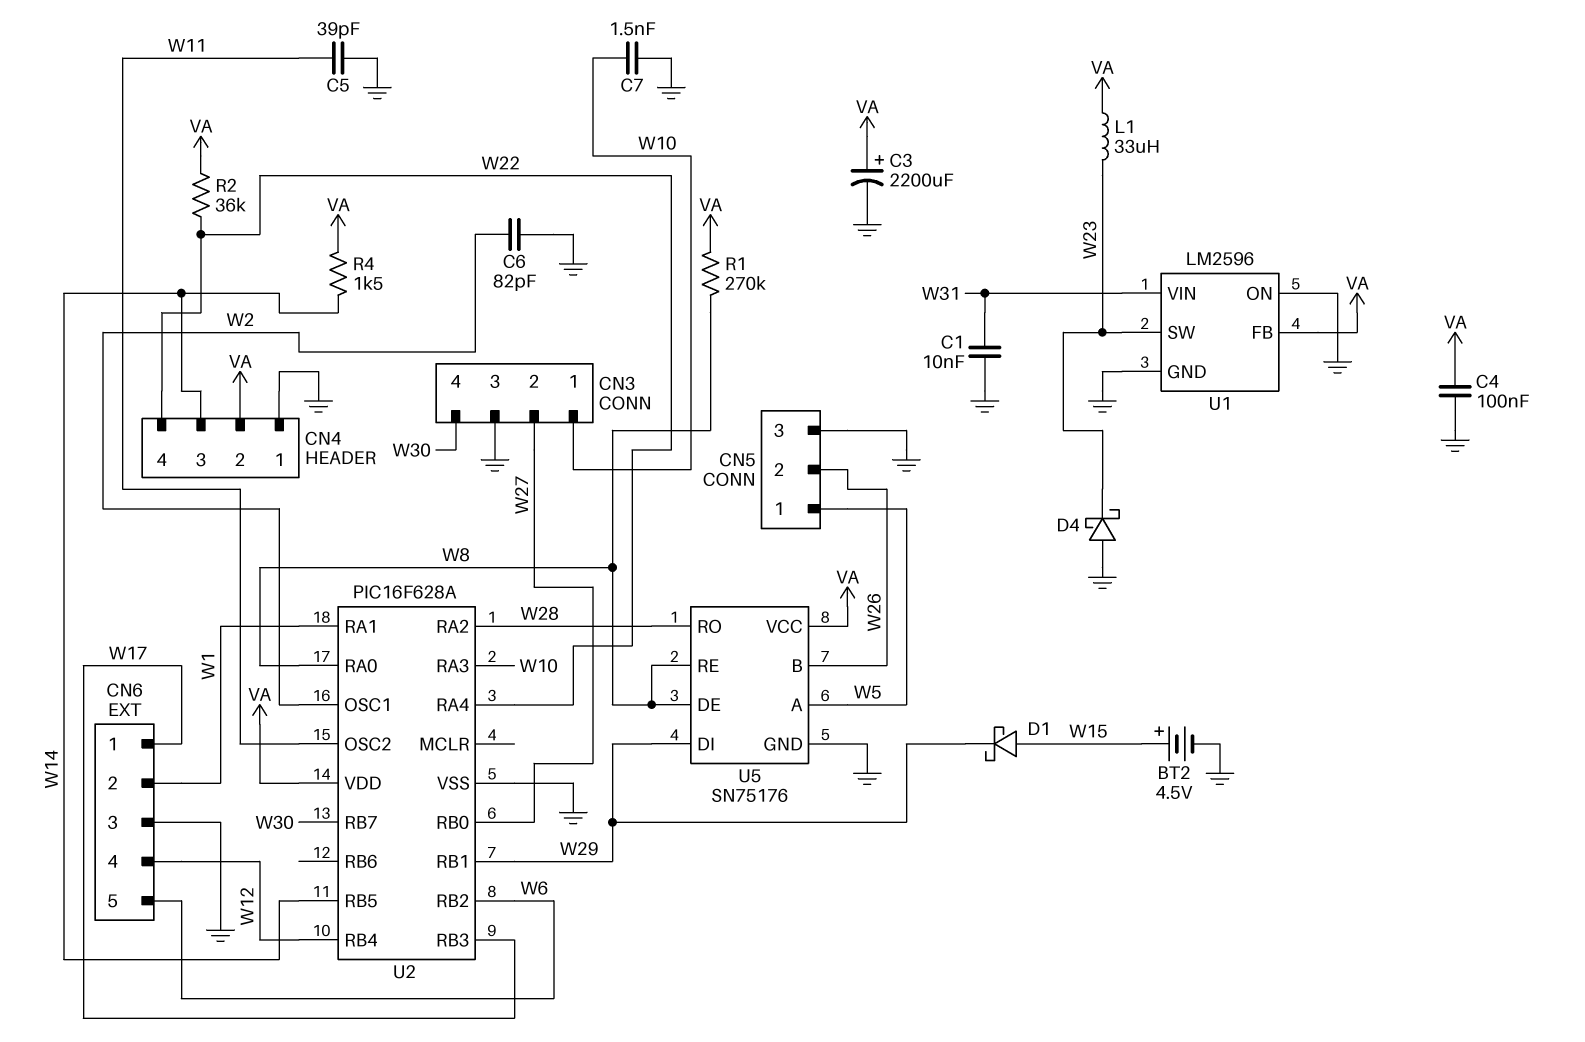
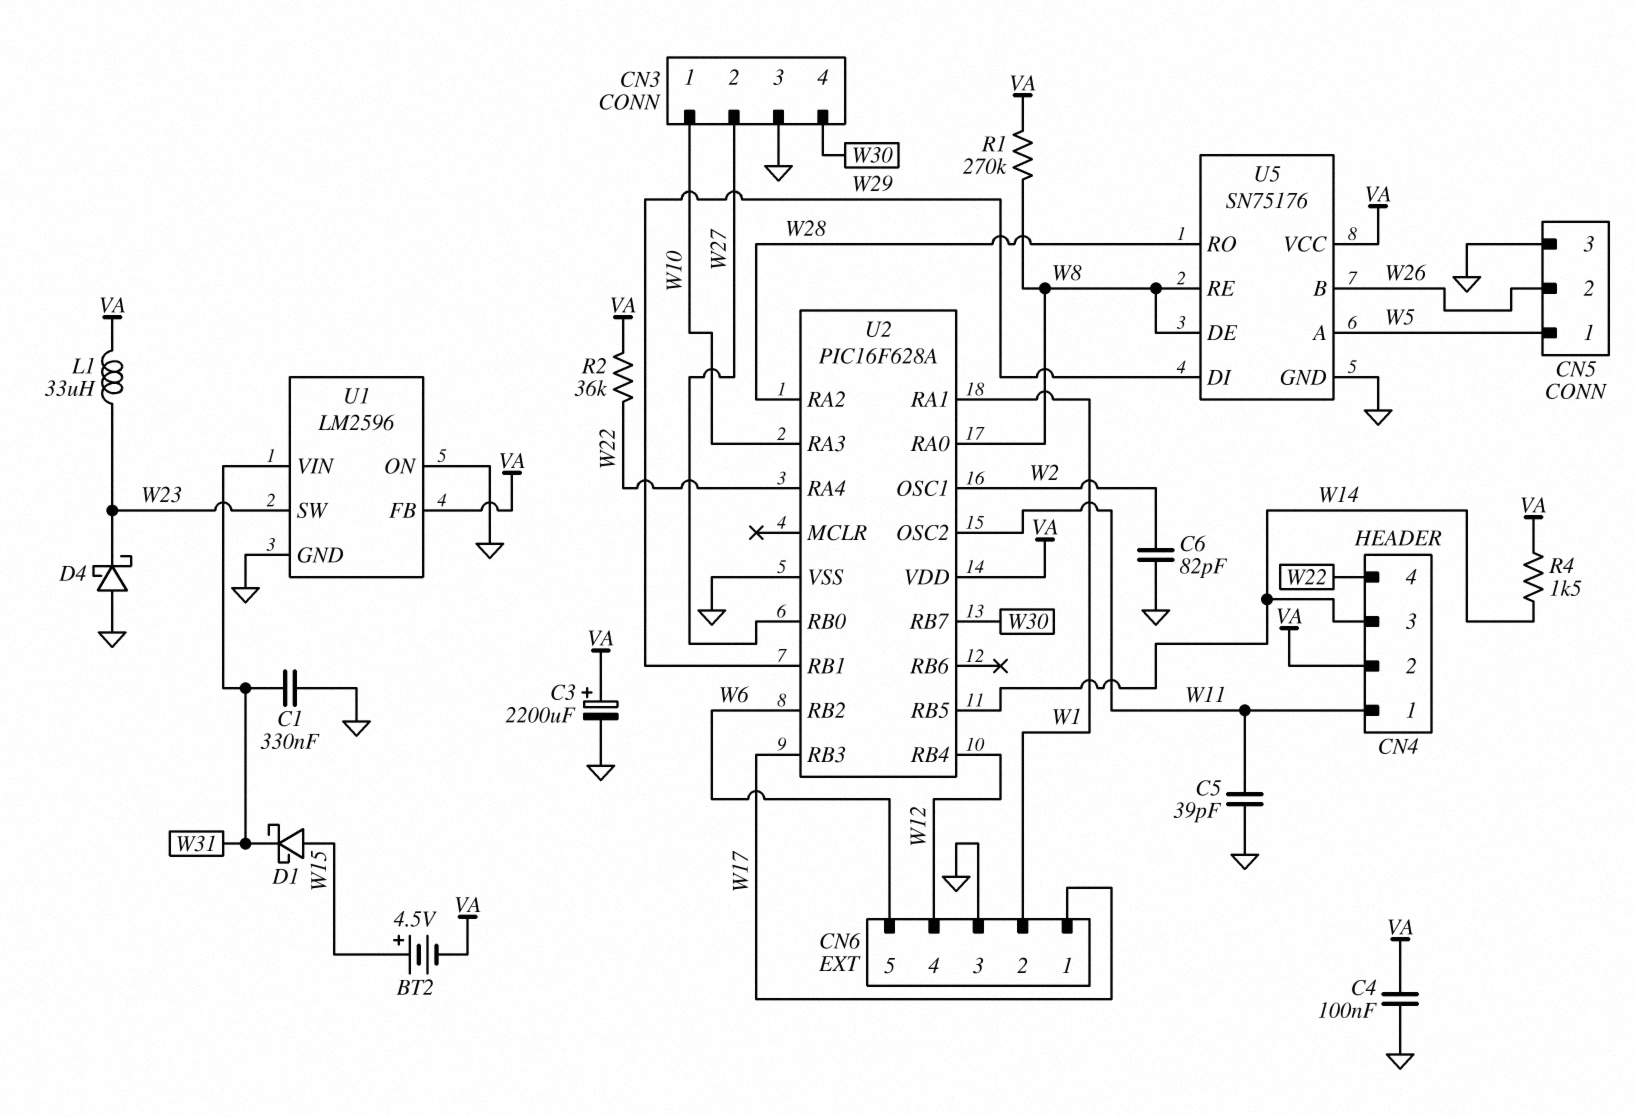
BT2: 4.5V (plus W15, minus GND) -> 4.5V (plus W15, minus VA)
C1: 10nF (GND, W31) -> 330nF (GND, W31)
C7: 1.5nF (GND, W10) -> none
CN4 pin 1: GND -> W11
D1: schottky (A W15, K W29) -> schottky (A W15, K W31)

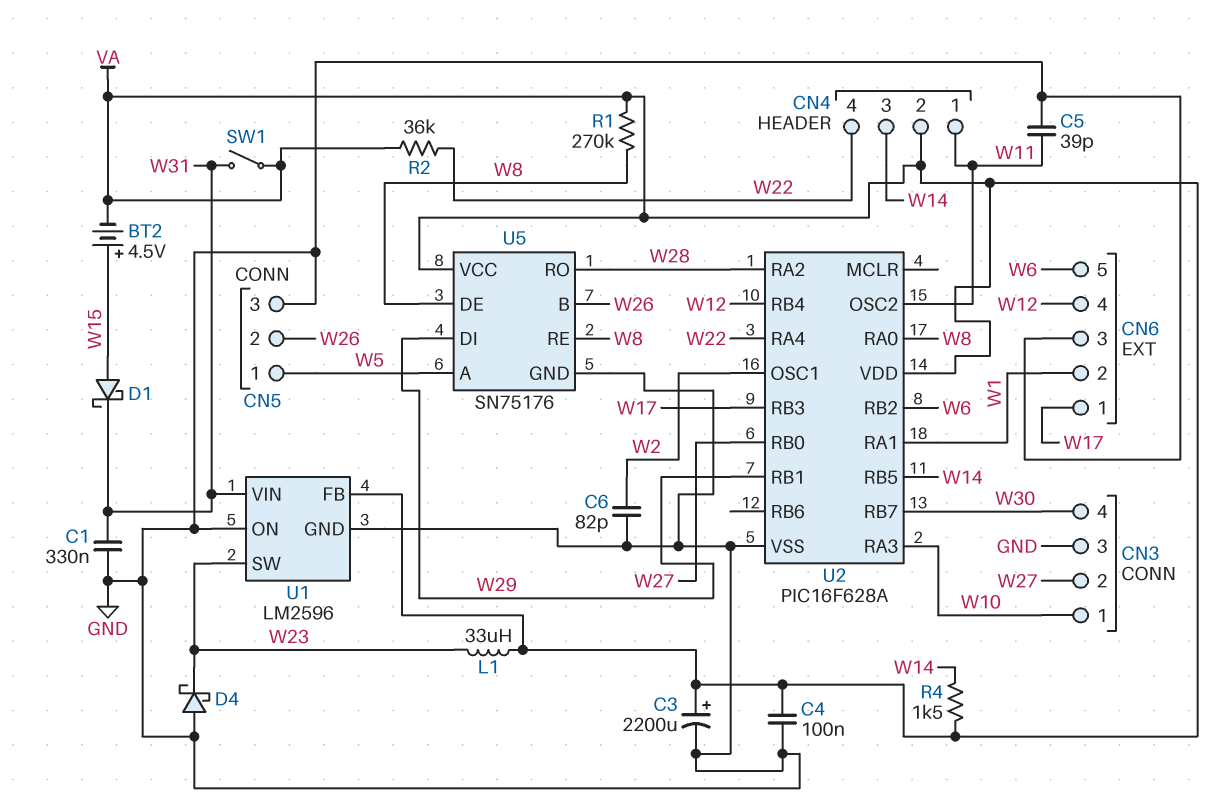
SW1: none -> switch (VA, W31)

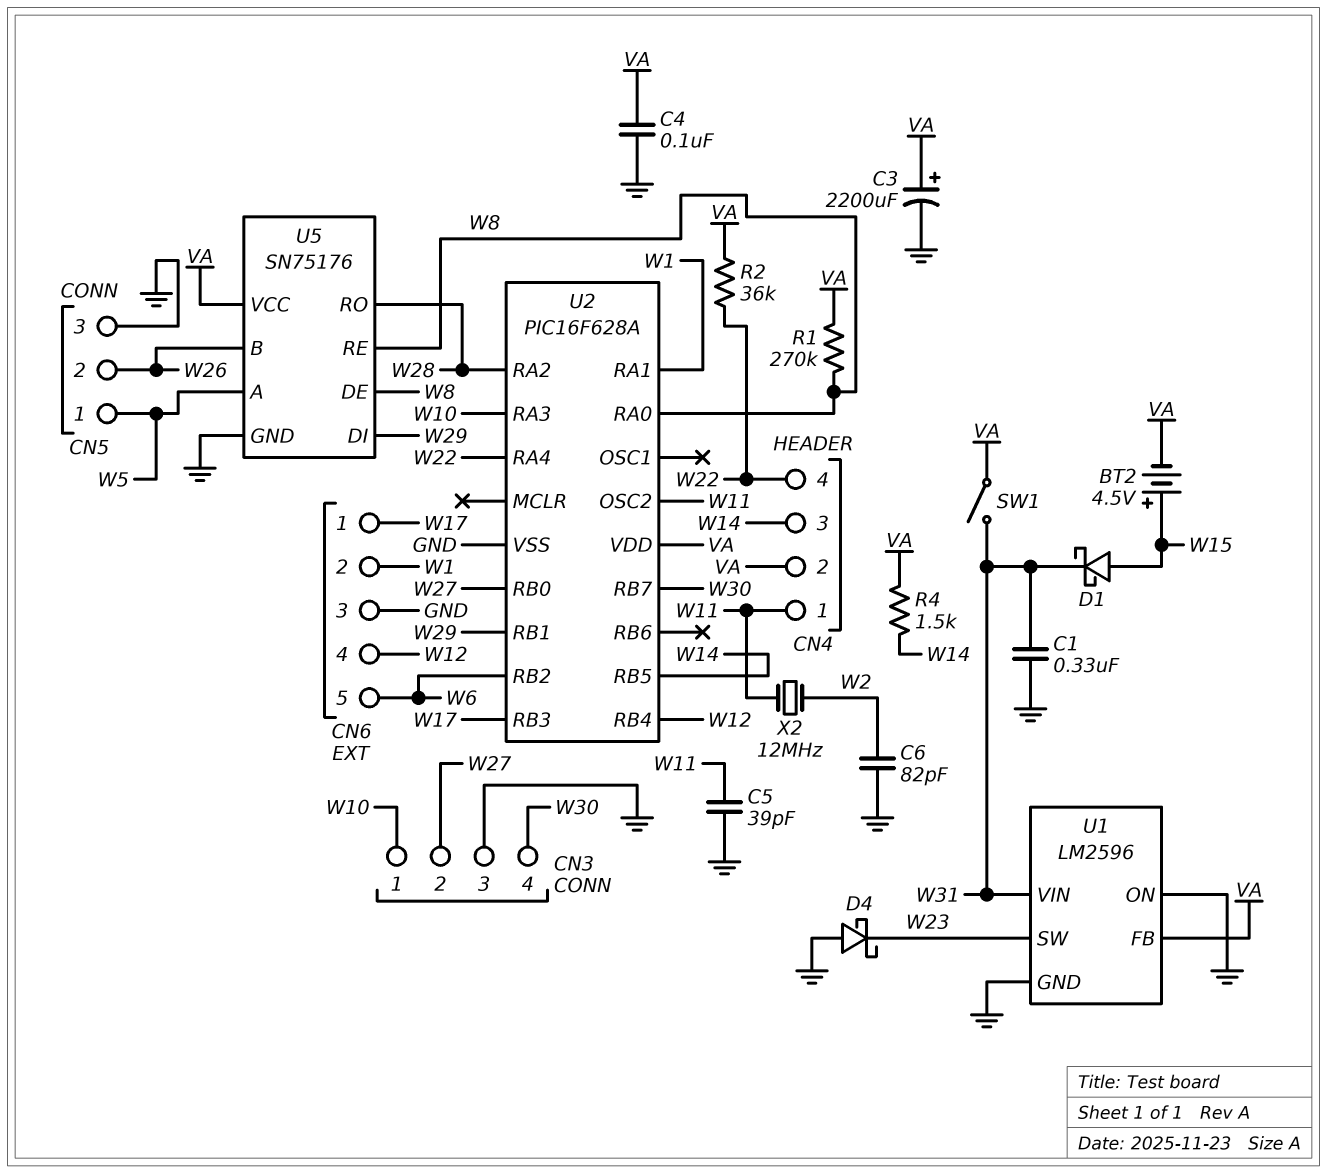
L1: 33uH (VA, W23) -> none
U2 pin OSC1: W2 -> none
X2: none -> 12MHz (W2, W11)

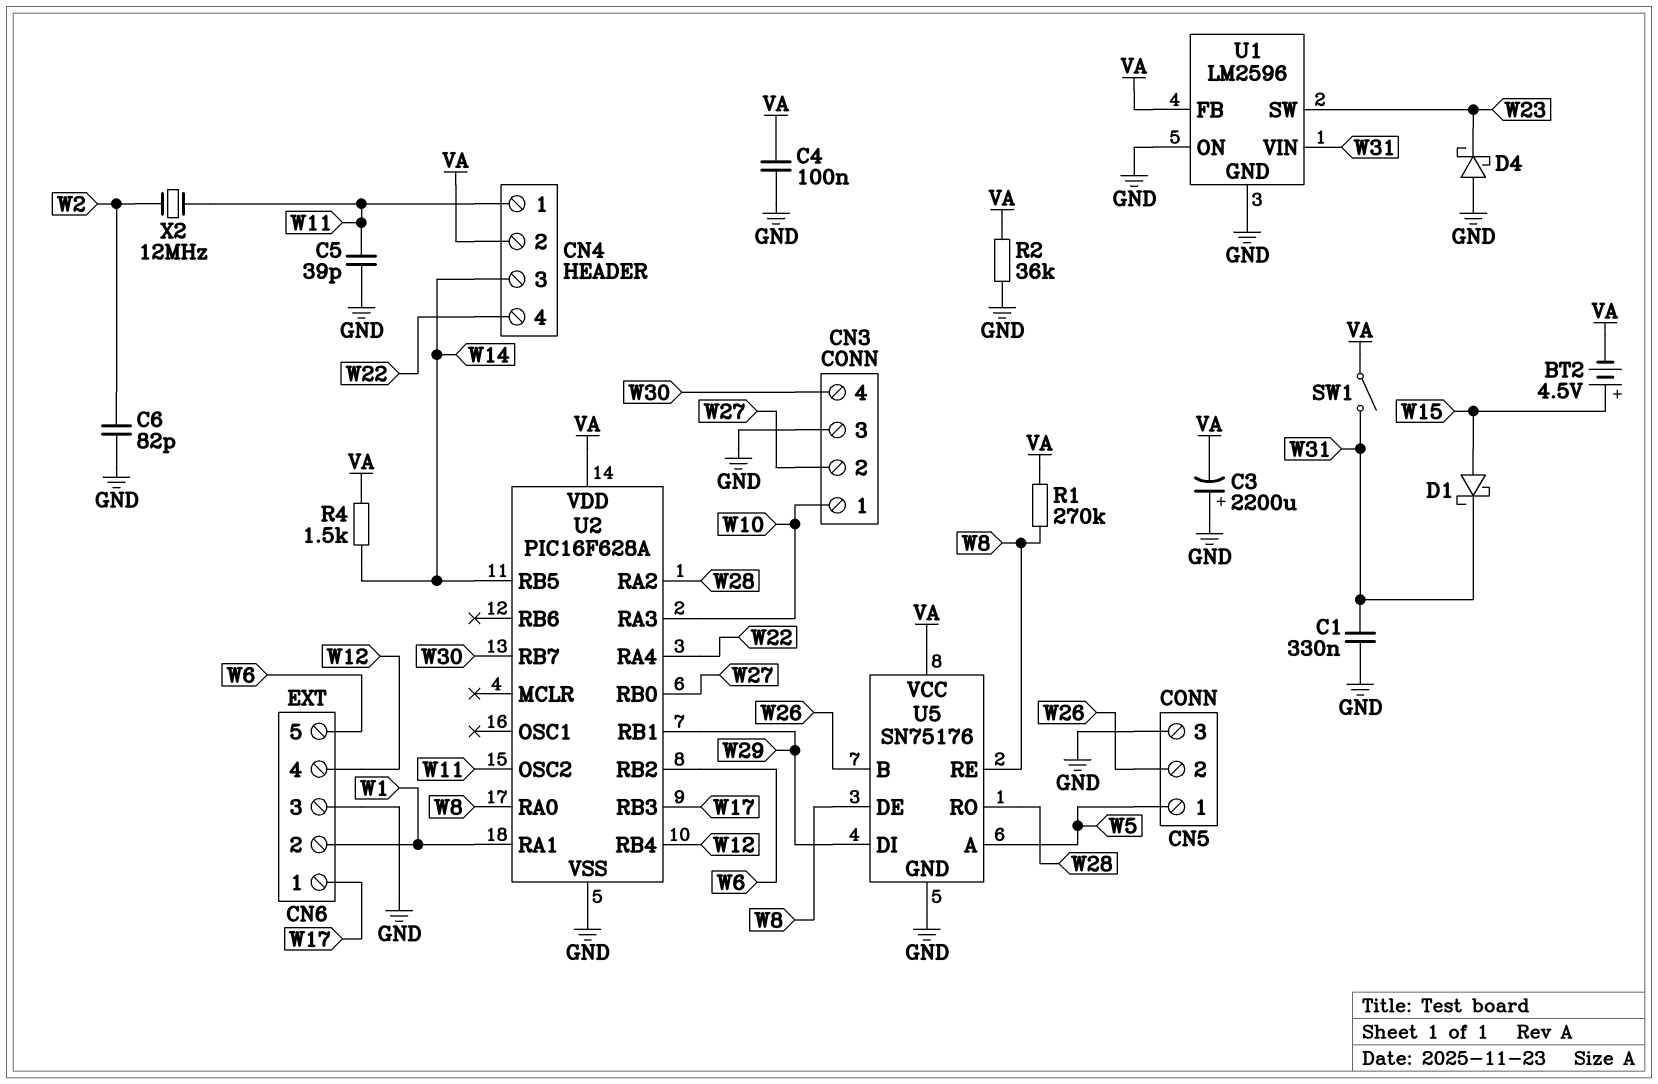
C3: 2200uF (plus VA, minus GND) -> 2200uF (plus GND, minus VA)
R2: 36k (VA, W22) -> 36k (GND, VA)

